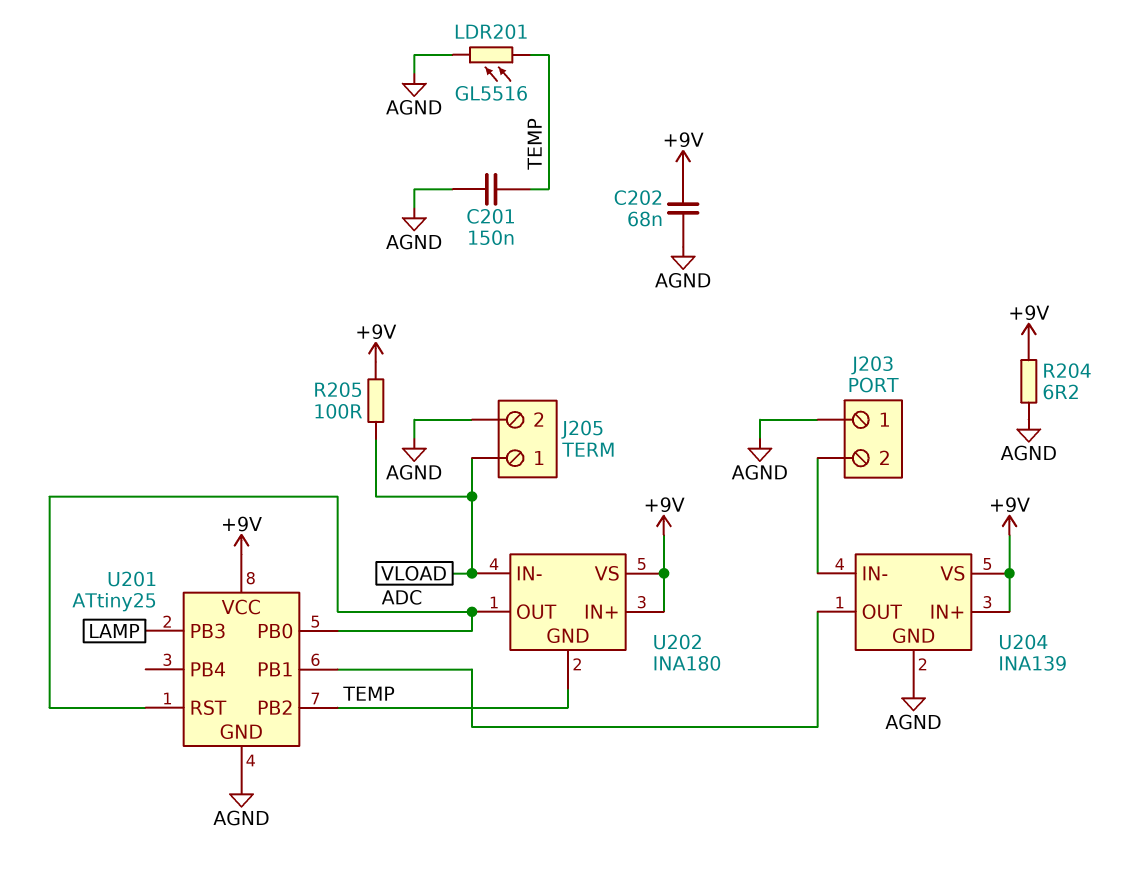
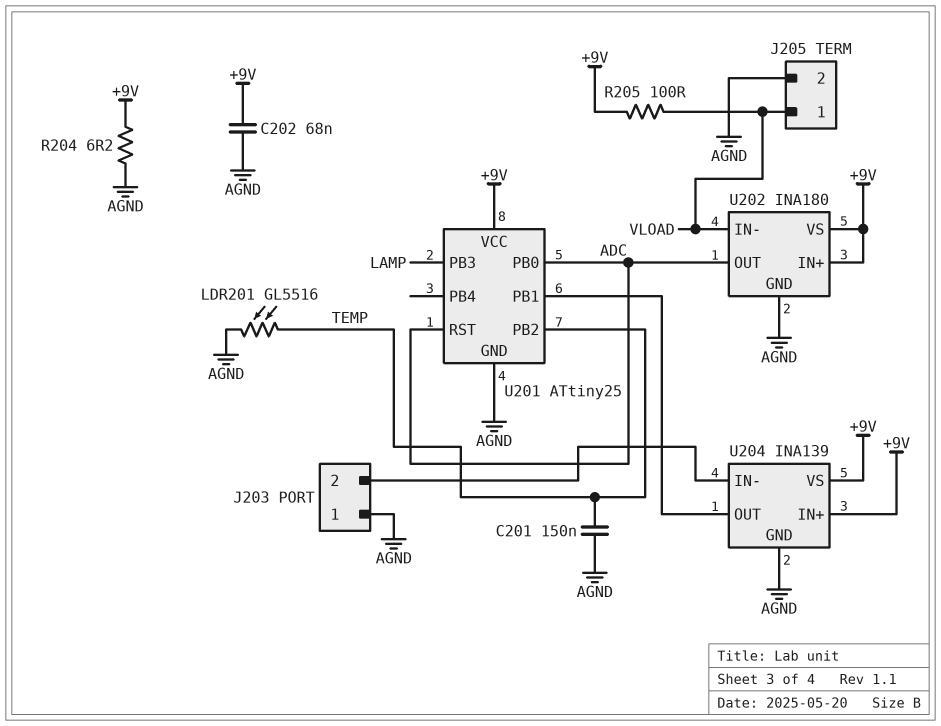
U202 pin GND: TEMP -> AGND

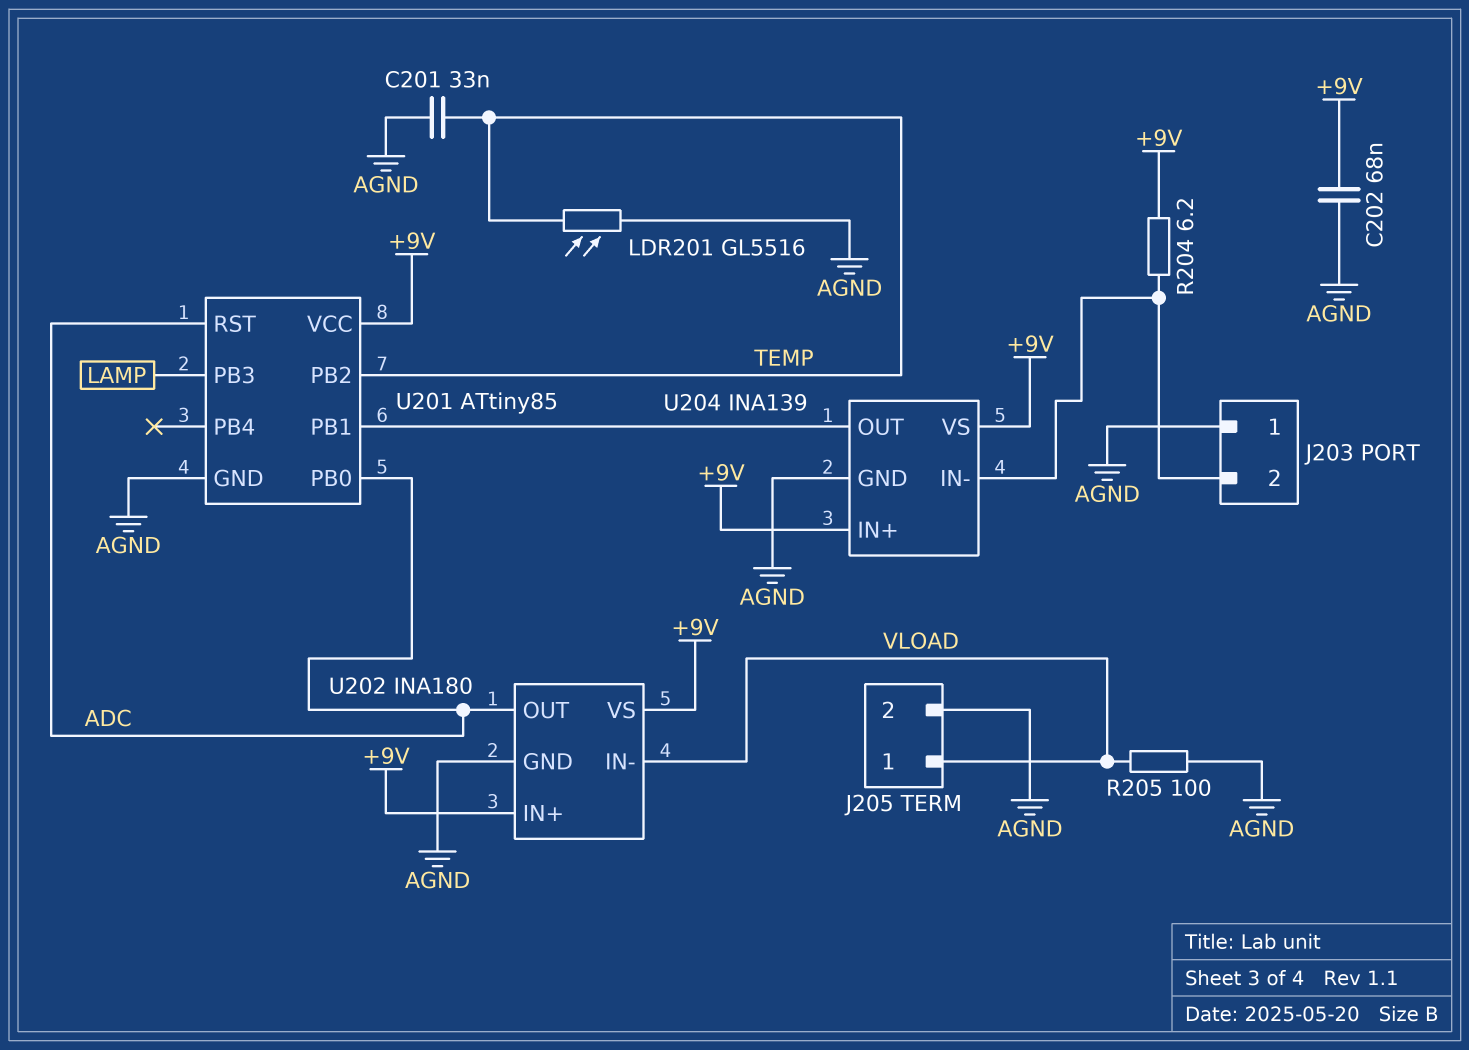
C201: 150nF (AGND, TEMP) -> 33nF (AGND, TEMP)
R204: 6.2 (+9V, AGND) -> 6.2 (+9V, J203/2)
R205: 100 (+9V, VLOAD) -> 100 (AGND, VLOAD)
U201: ATtiny25 -> ATtiny85

